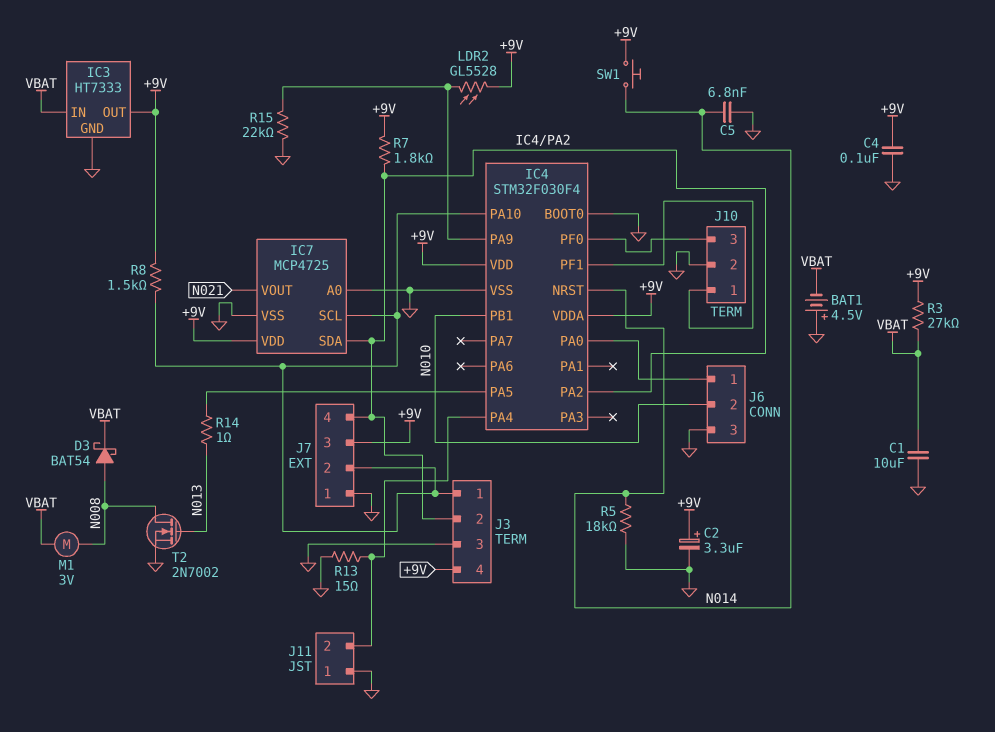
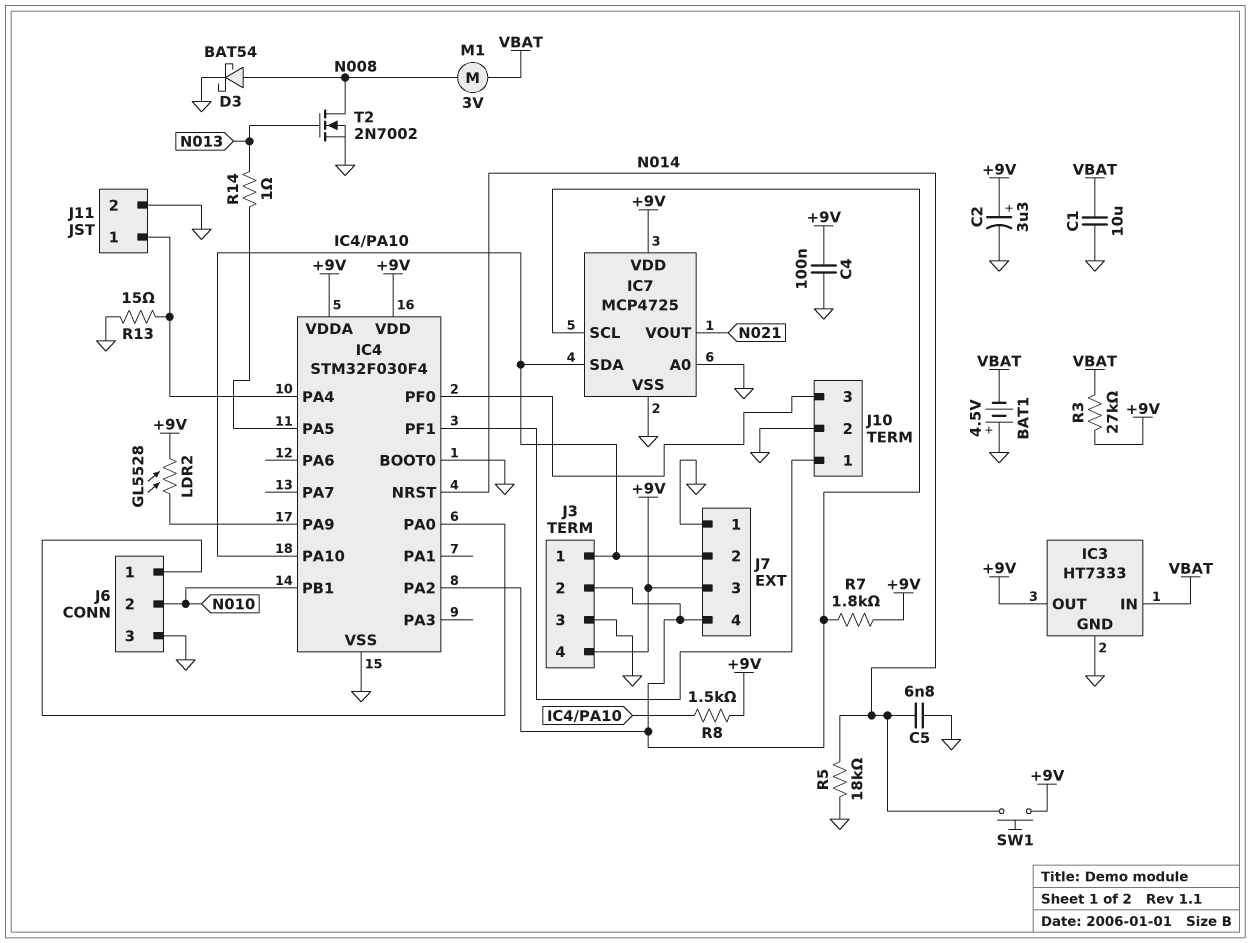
D3: schottky BAT54 (A N008, K VBAT) -> schottky BAT54 (A N008, K GND)
IC7 pin SCL: IC4/PA10 -> IC4/PA2
IC7 pin SDA: IC4/PA2 -> IC4/PA10
J11 pin 1: GND -> IC4/PA4
J11 pin 2: IC4/PA4 -> GND
R15: 22k (GND, IC4/PA9) -> none

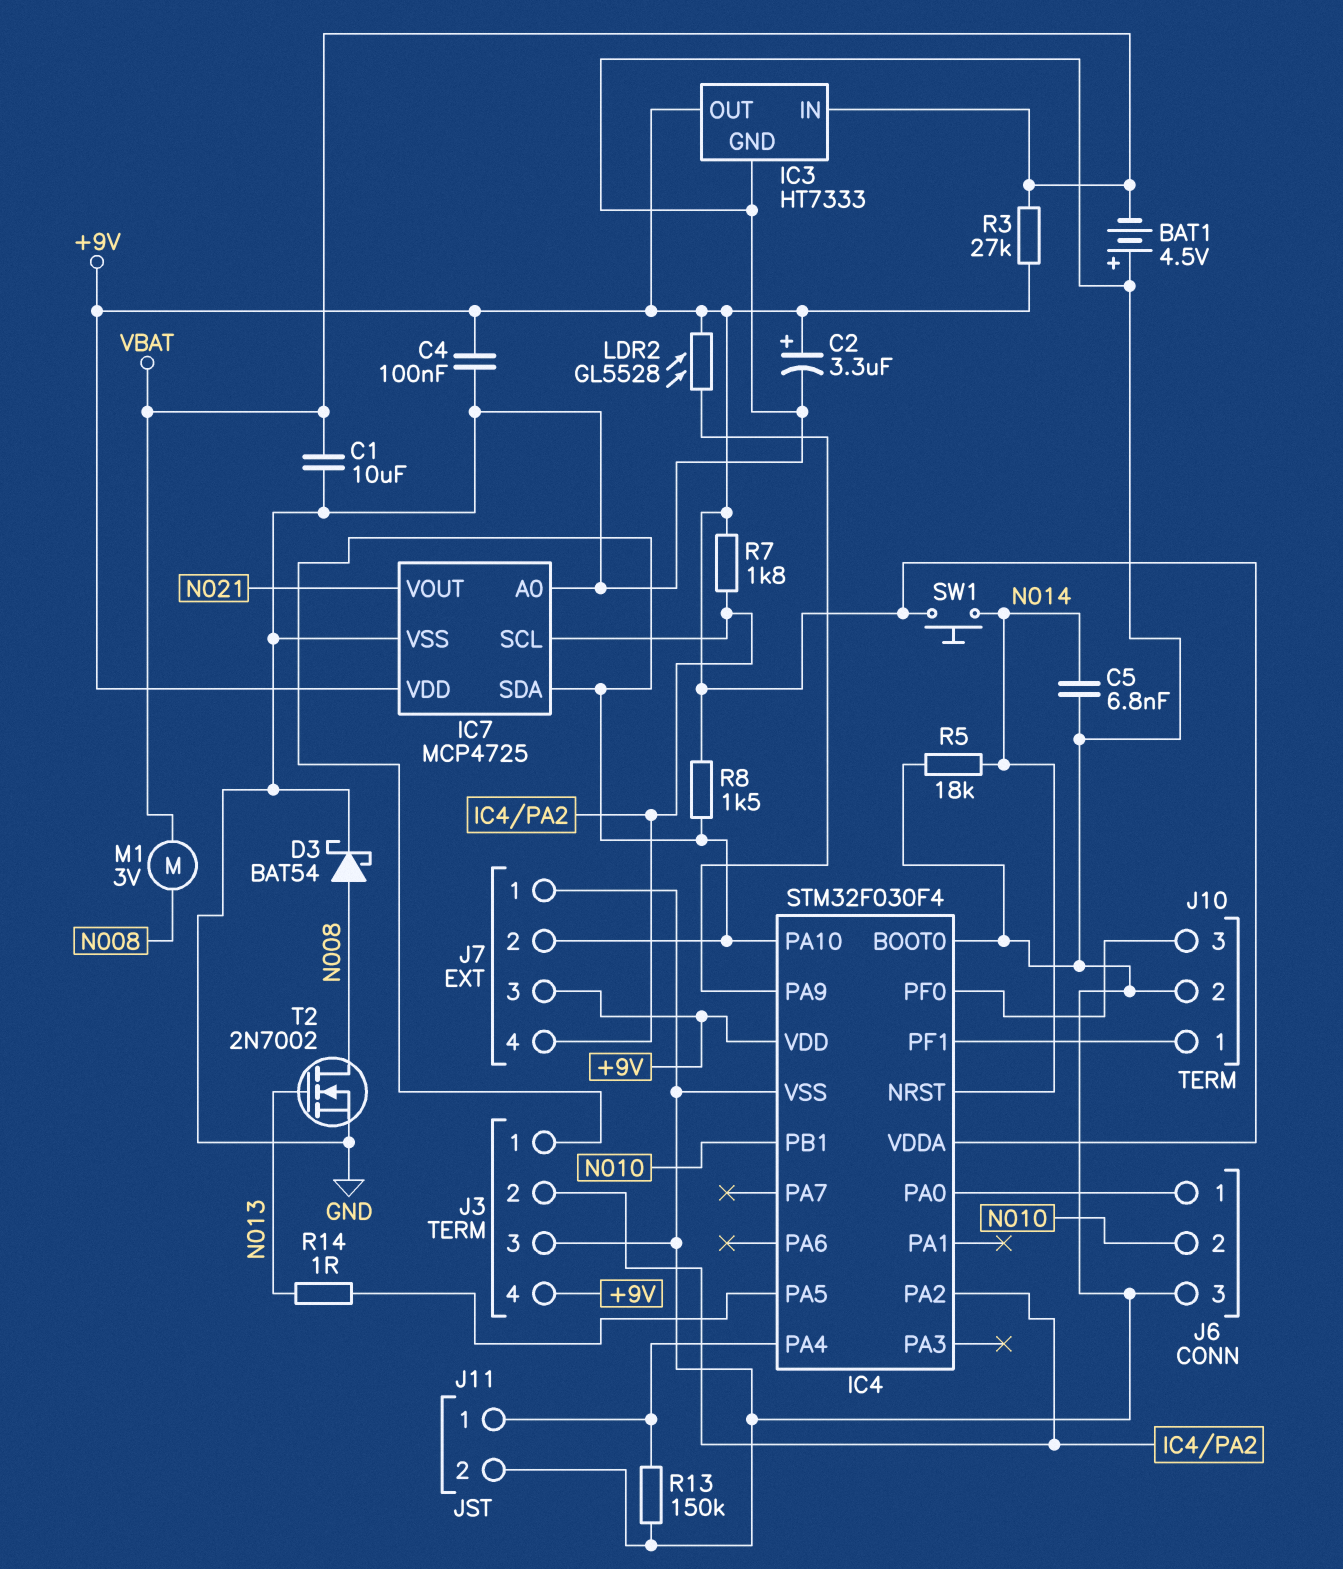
R13: 15 (GND, IC4/PA4) -> 150k (GND, IC4/PA4)

